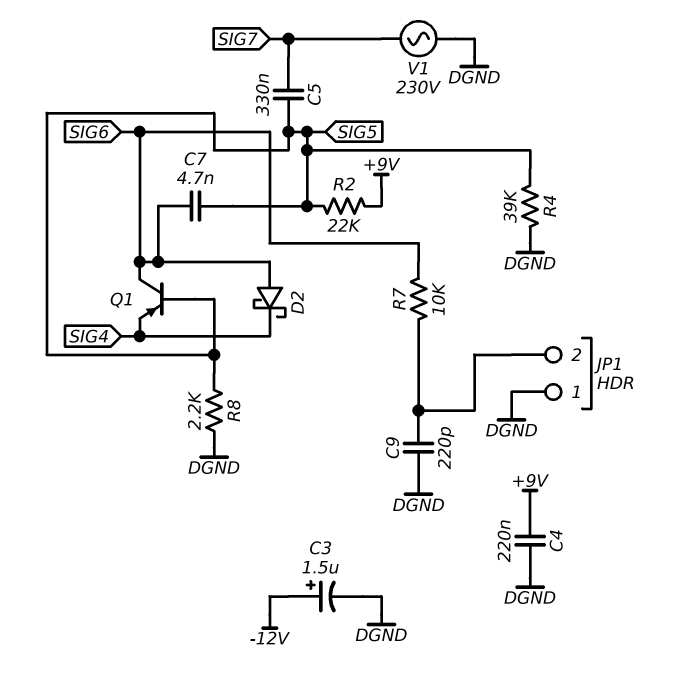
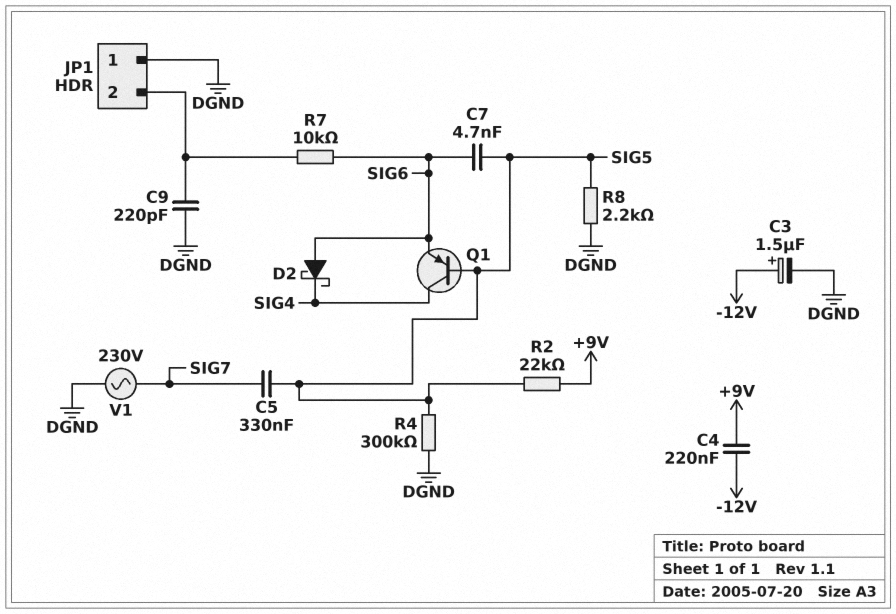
C4: 220nF (+9V, DGND) -> 220nF (+9V, -12V)
Q1: PNP (B SIG5, C SIG6, E SIG4) -> PNP (B SIG5, C SIG4, E SIG6)
R4: 39k (DGND, SIG5) -> 300k (DGND, SIG5)

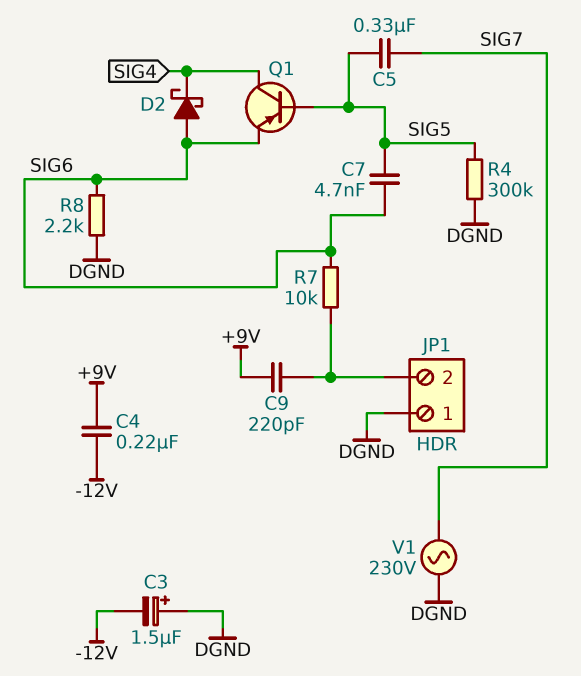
C3: 1.5uF (plus -12V, minus DGND) -> 1.5uF (plus DGND, minus -12V)
C9: 220pF (DGND, JP1/2) -> 220pF (+9V, JP1/2)
R2: 22k (+9V, SIG5) -> none
R8: 2.2k (DGND, SIG5) -> 2.2k (DGND, SIG6)

